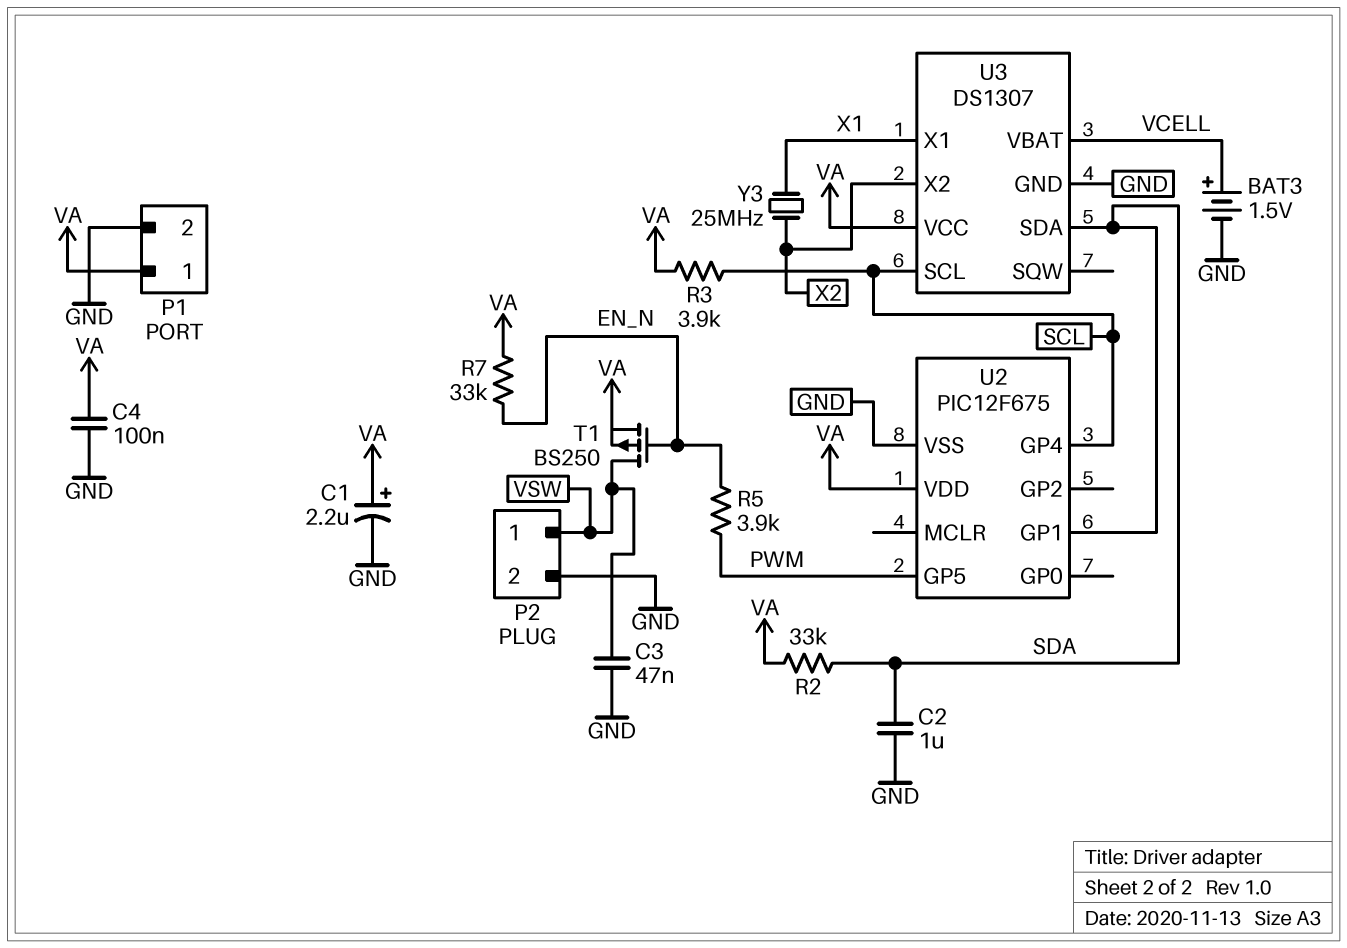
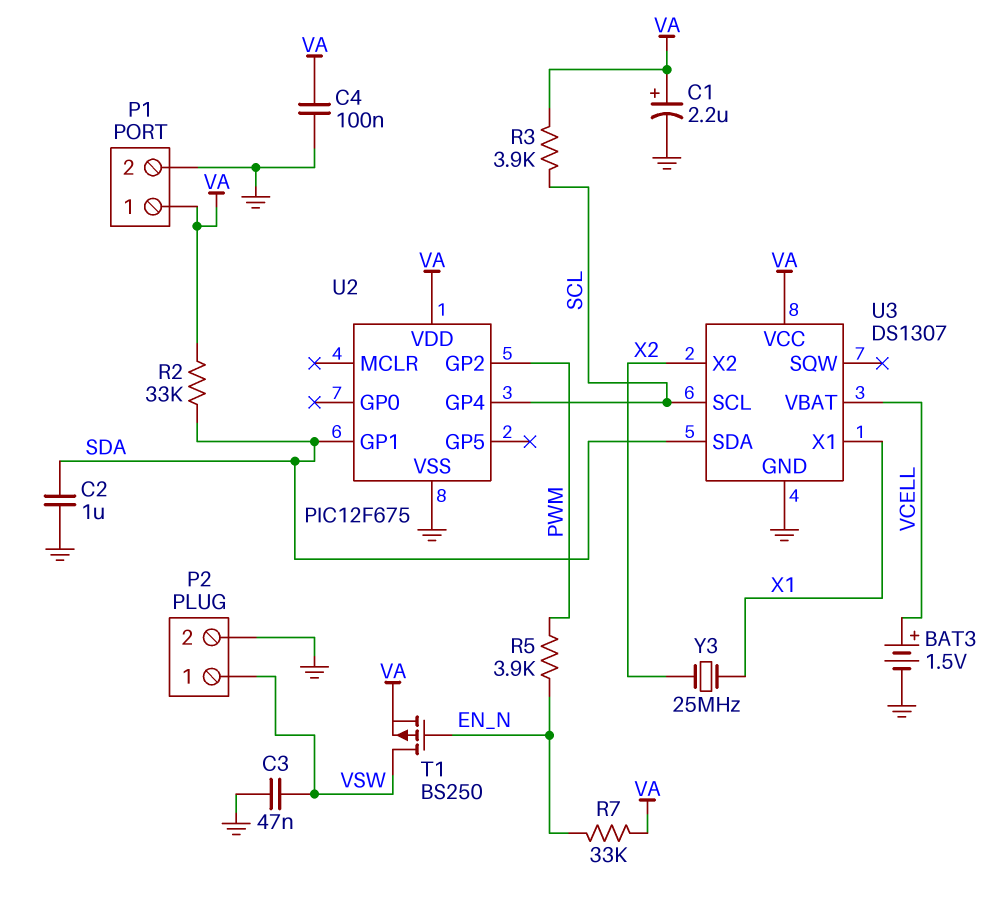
U2 pin GP2: none -> PWM
U2 pin GP5: PWM -> none

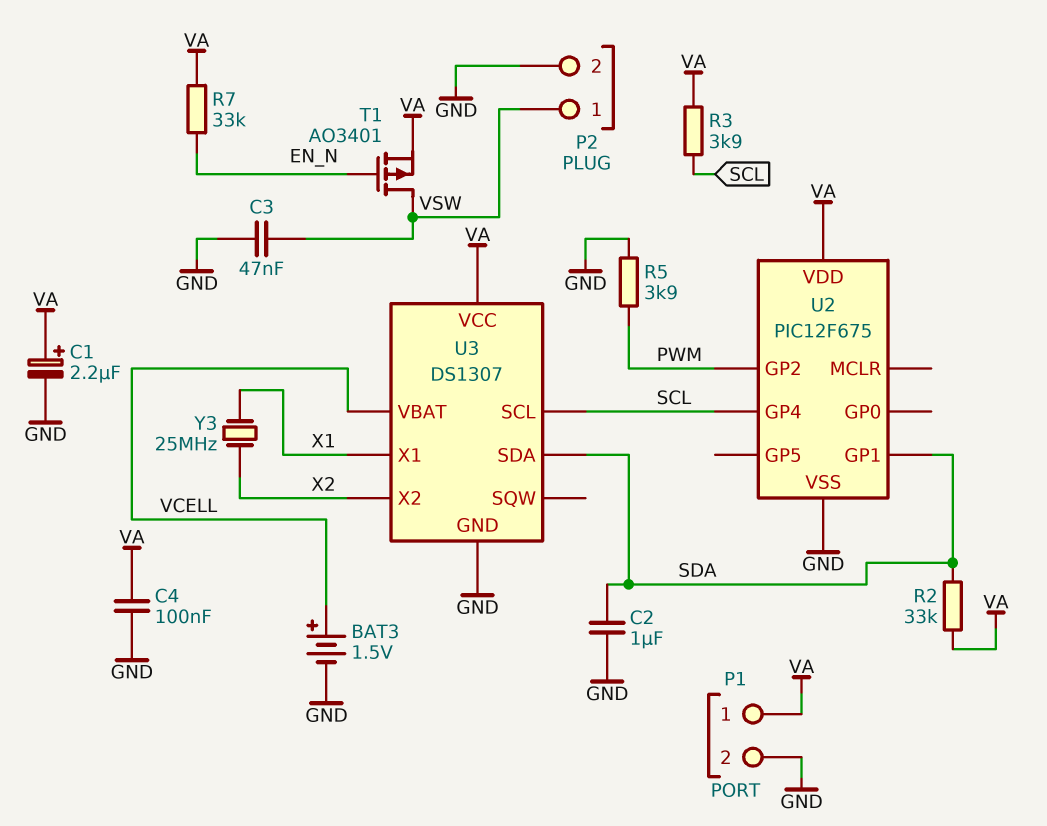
R5: 3.9k (EN_N, PWM) -> 3.9k (GND, PWM)
T1: PMOS BS250 (G EN_N, D VSW, S VA) -> PMOS AO3401 (G EN_N, D VSW, S VA)

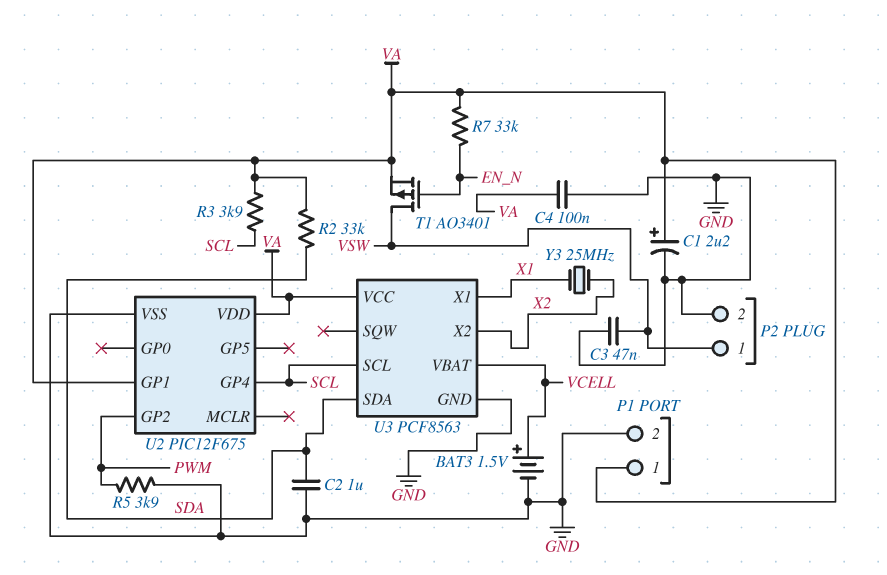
U2 pin GP1: SDA -> VA
U3: DS1307 -> PCF8563

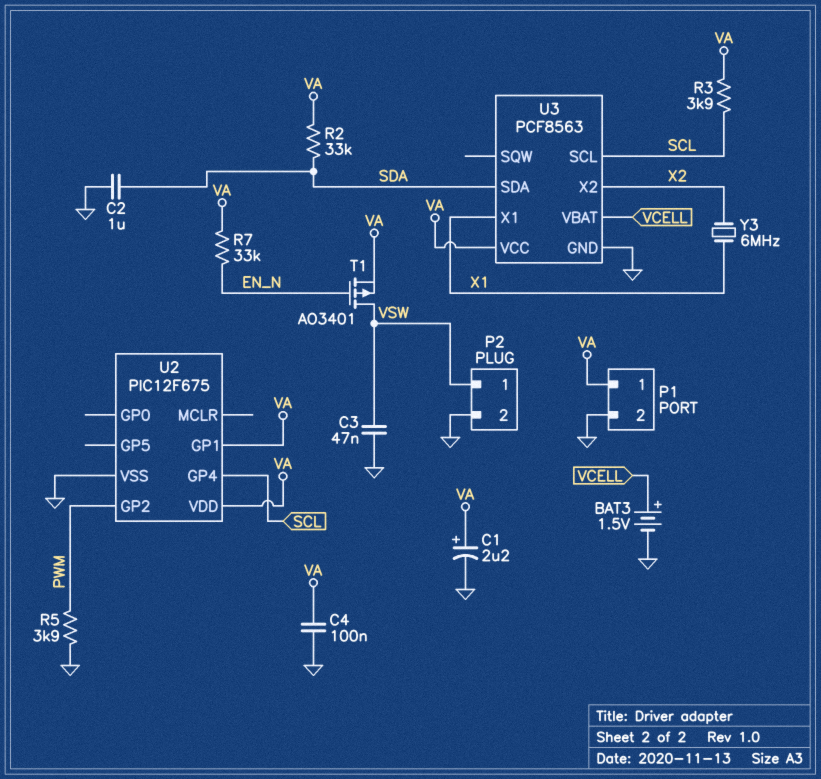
Y3: 25MHz (X1, X2) -> 6MHz (X1, X2)

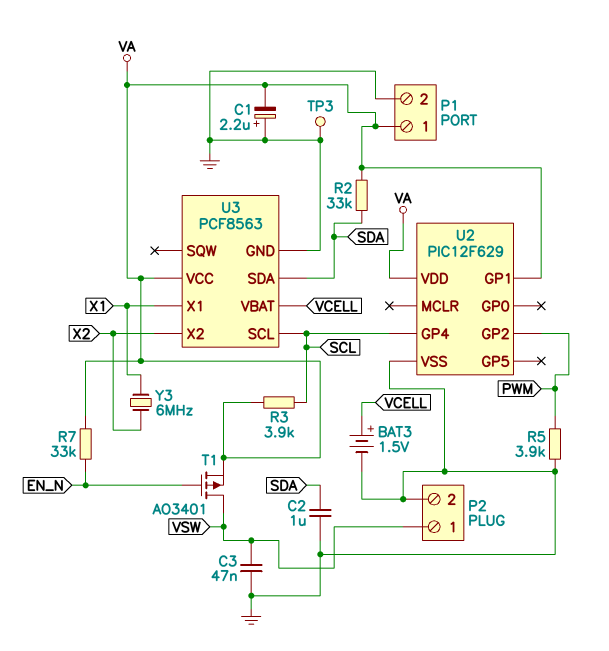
C1: 2.2uF (plus VA, minus GND) -> 2.2uF (plus GND, minus VA)
C4: 100nF (GND, VA) -> none
TP3: none -> test point (GND)
U2: PIC12F675 -> PIC12F629

